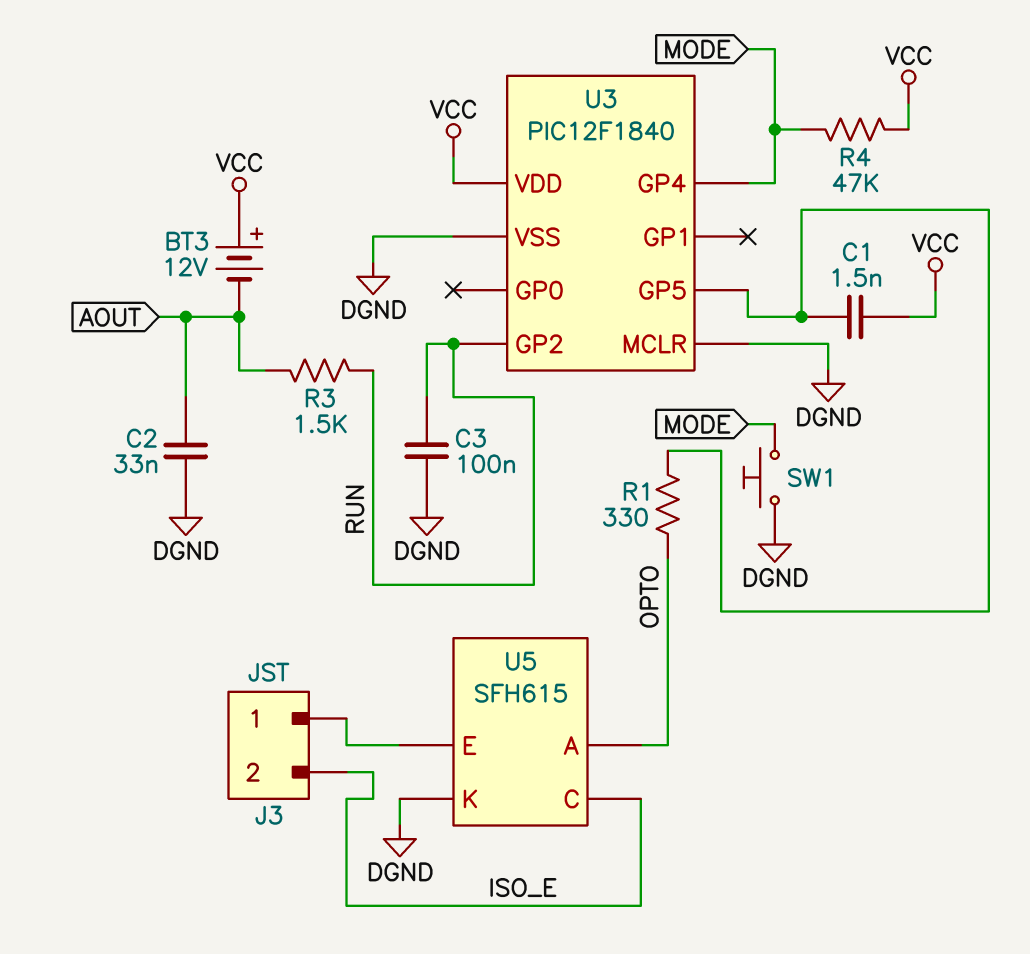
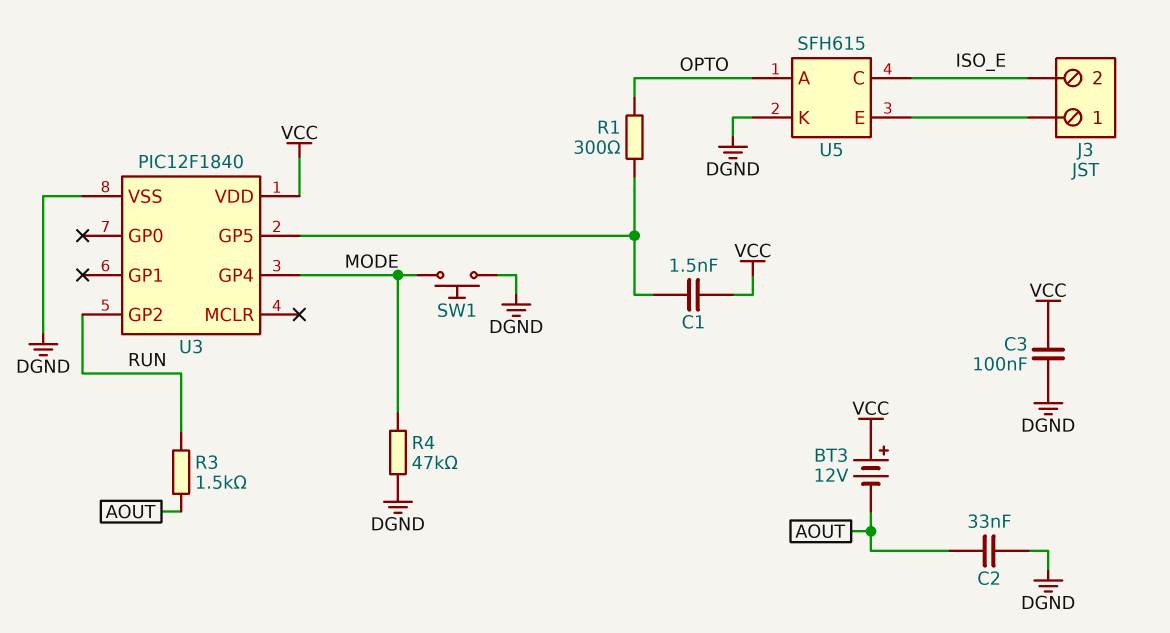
C3: 100nF (DGND, RUN) -> 100nF (DGND, VCC)
R1: 330 (OPTO, U3/GP5) -> 300 (OPTO, U3/GP5)
R4: 47k (MODE, VCC) -> 47k (DGND, MODE)
U3 pin MCLR: DGND -> none

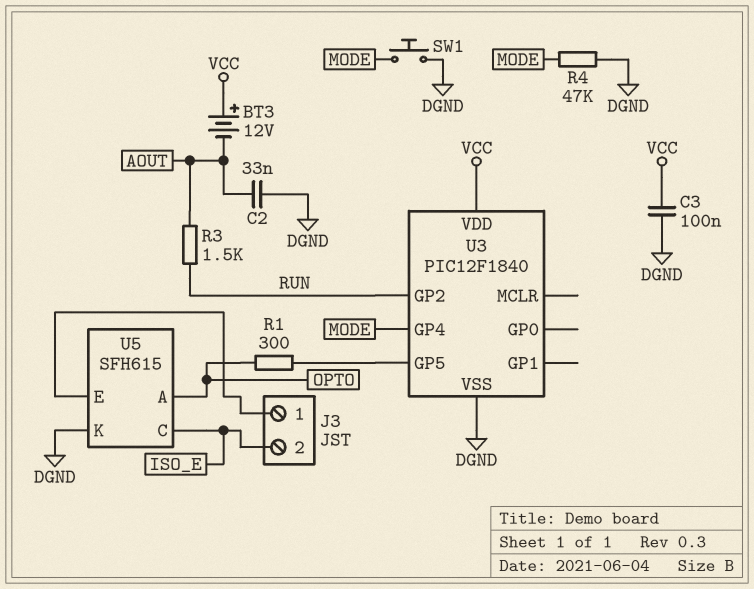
C1: 1.5nF (U3/GP5, VCC) -> none

